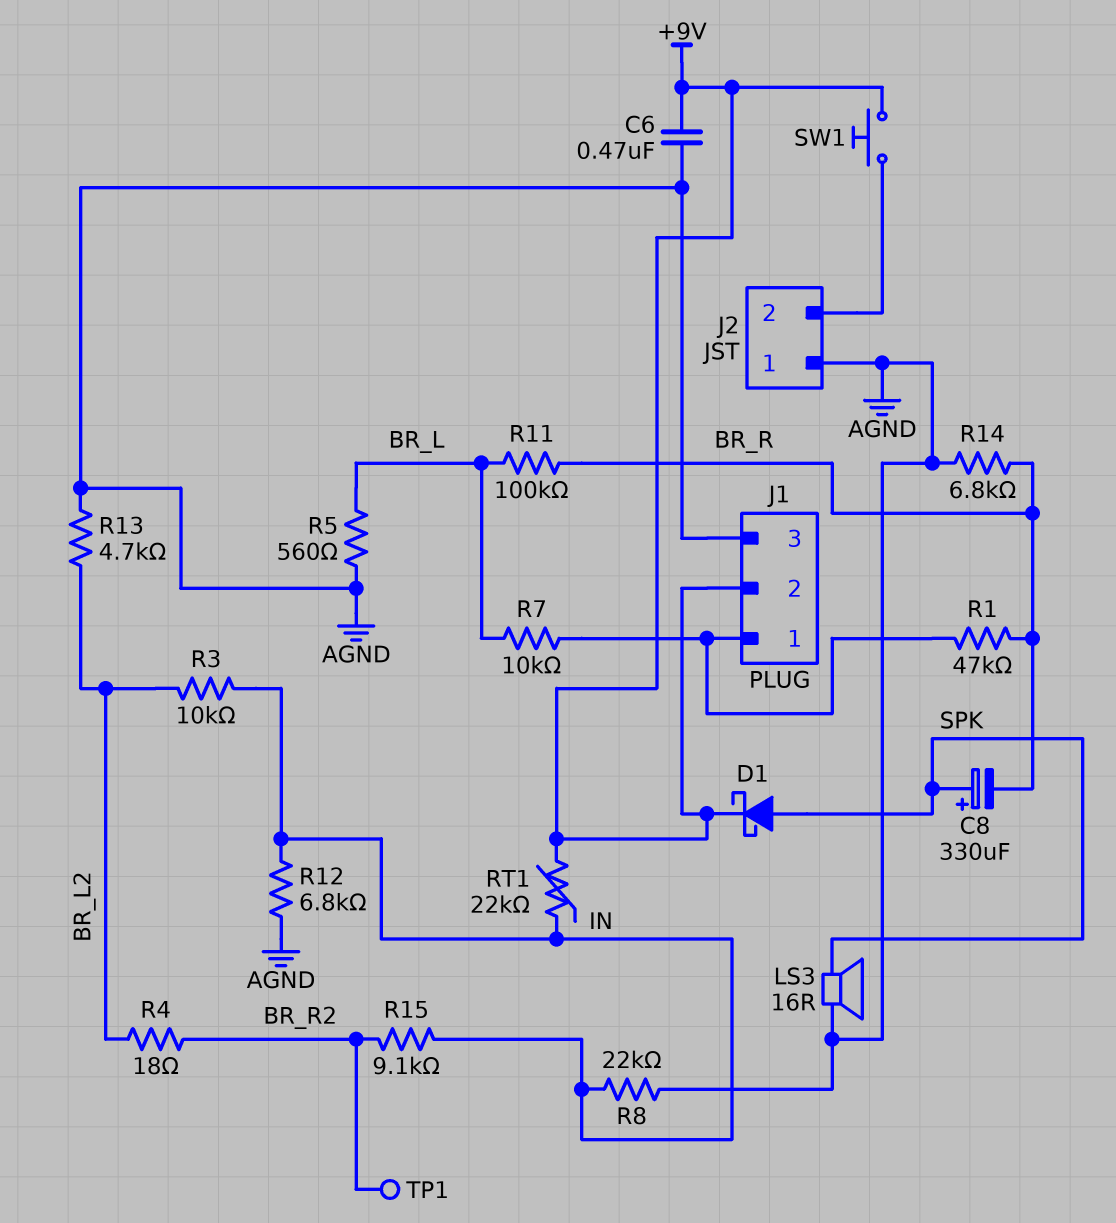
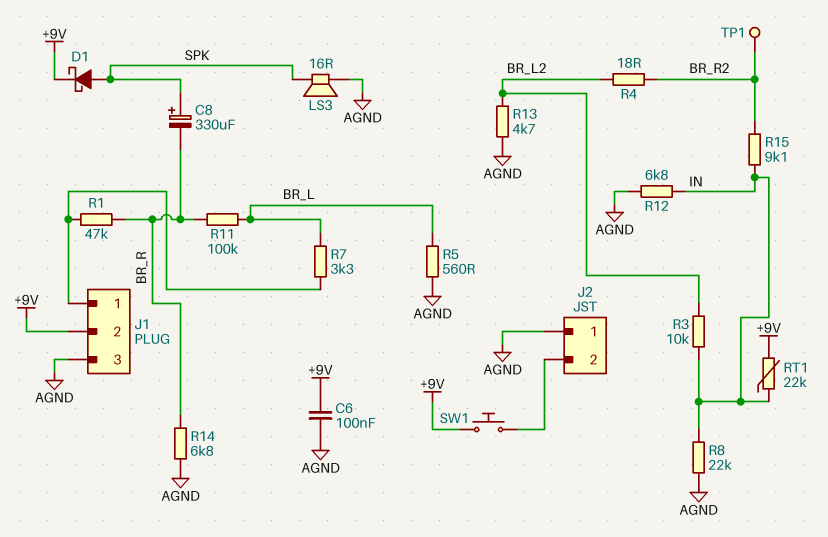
C6: 470nF (+9V, AGND) -> 100nF (+9V, AGND)
R7: 10k (BR_L, J1/1) -> 3.3k (BR_L, J1/1)

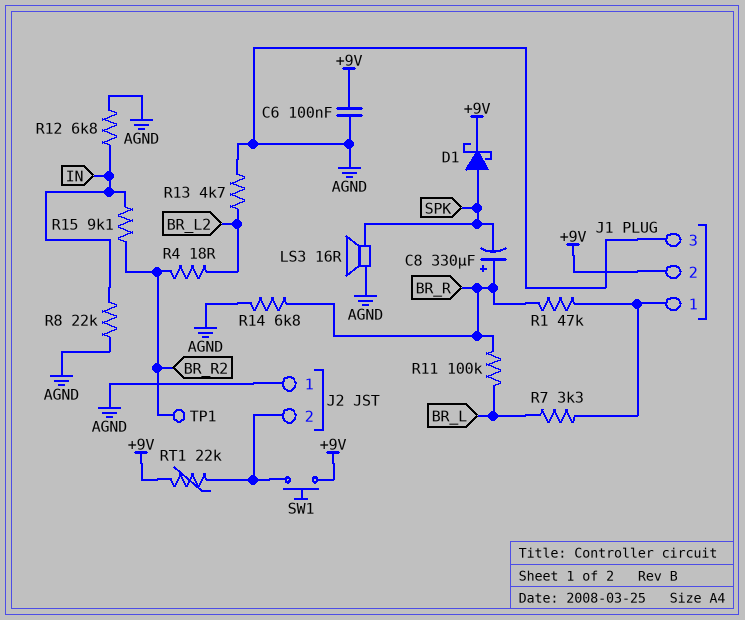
C8: 330uF (plus SPK, minus BR_R) -> 330uF (plus BR_R, minus SPK)
R3: 10k (BR_L2, IN) -> none
R5: 560 (AGND, BR_L) -> none
RT1: 22k (+9V, IN) -> 22k (+9V, J2/2)

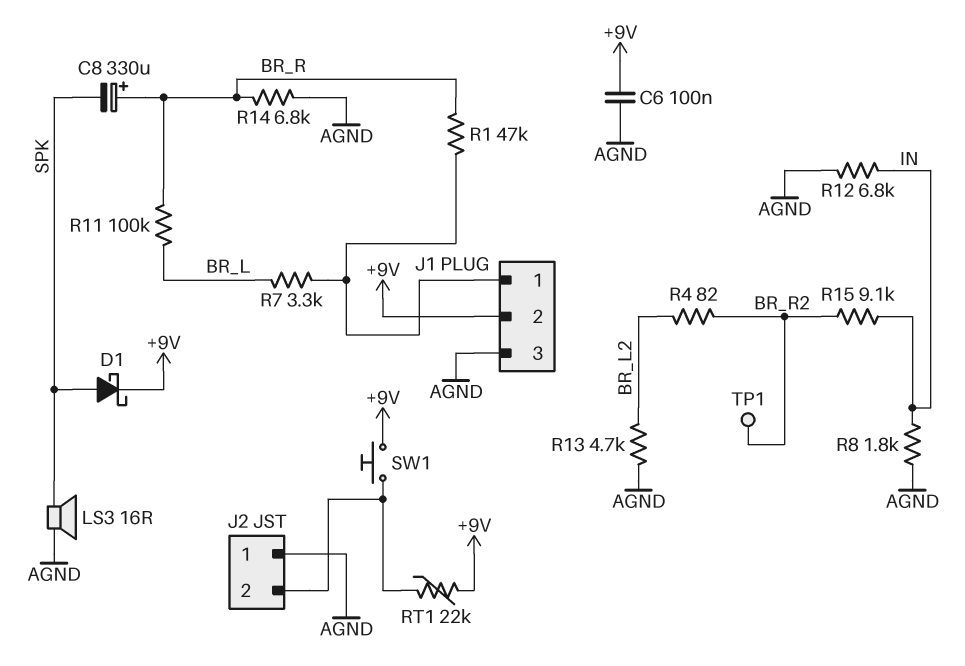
R4: 18 (BR_L2, BR_R2) -> 82 (BR_L2, BR_R2)
R8: 22k (AGND, IN) -> 1.8k (AGND, IN)

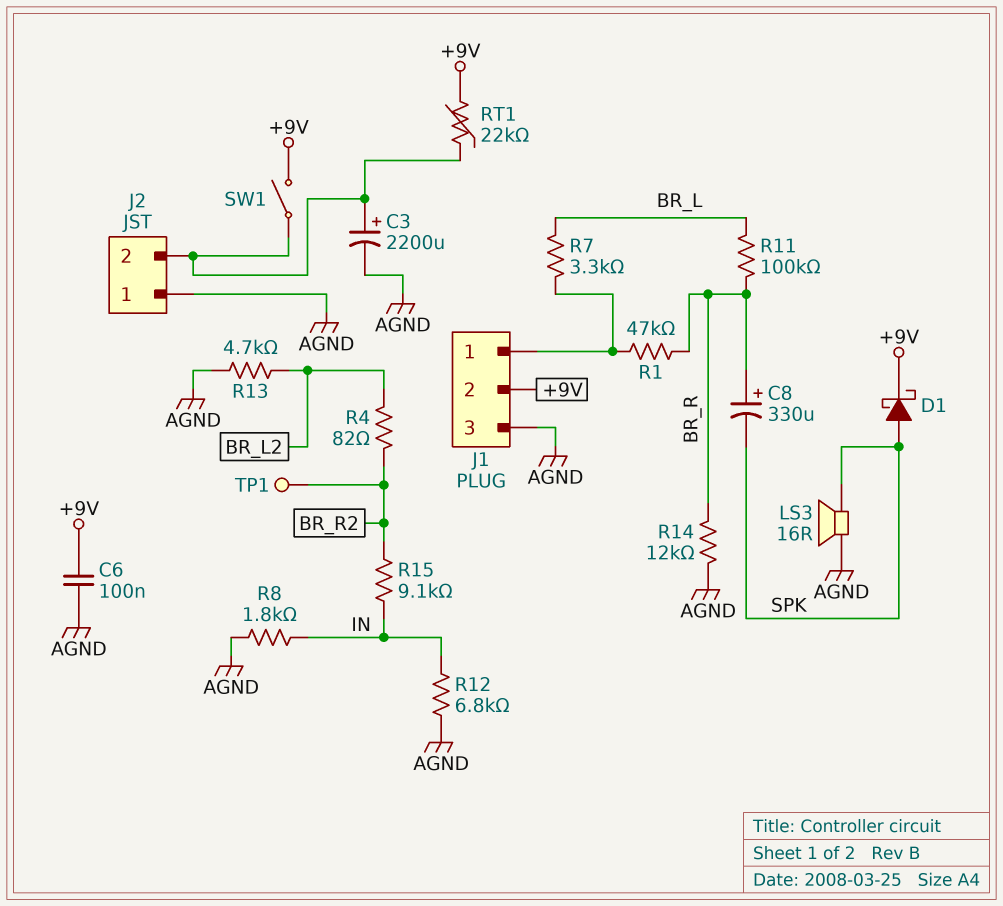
C3: none -> 2200uF (plus J2/2, minus AGND)
R14: 6.8k (AGND, BR_R) -> 12k (AGND, BR_R)
SW1: button (+9V, J2/2) -> switch (+9V, J2/2)

